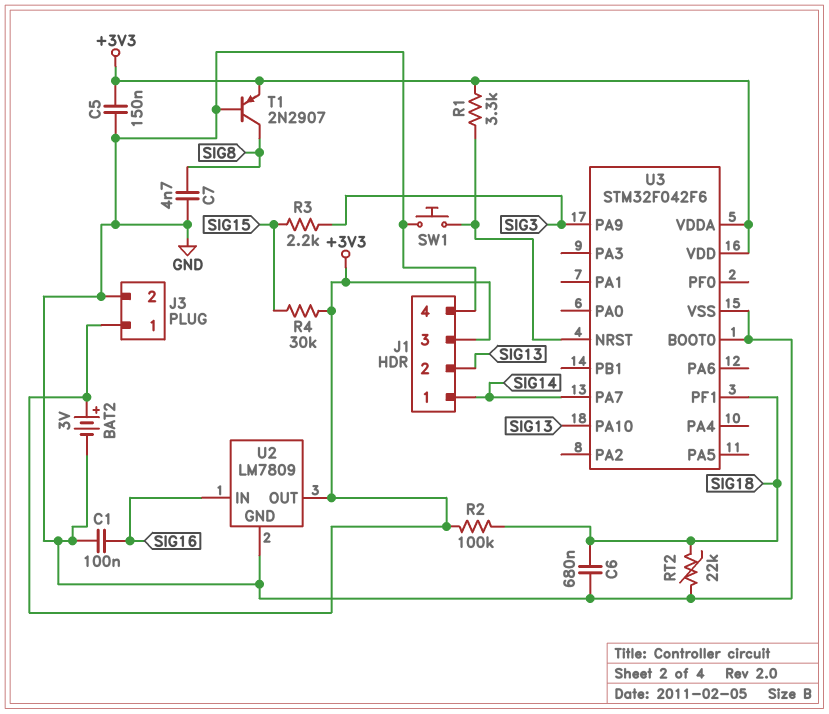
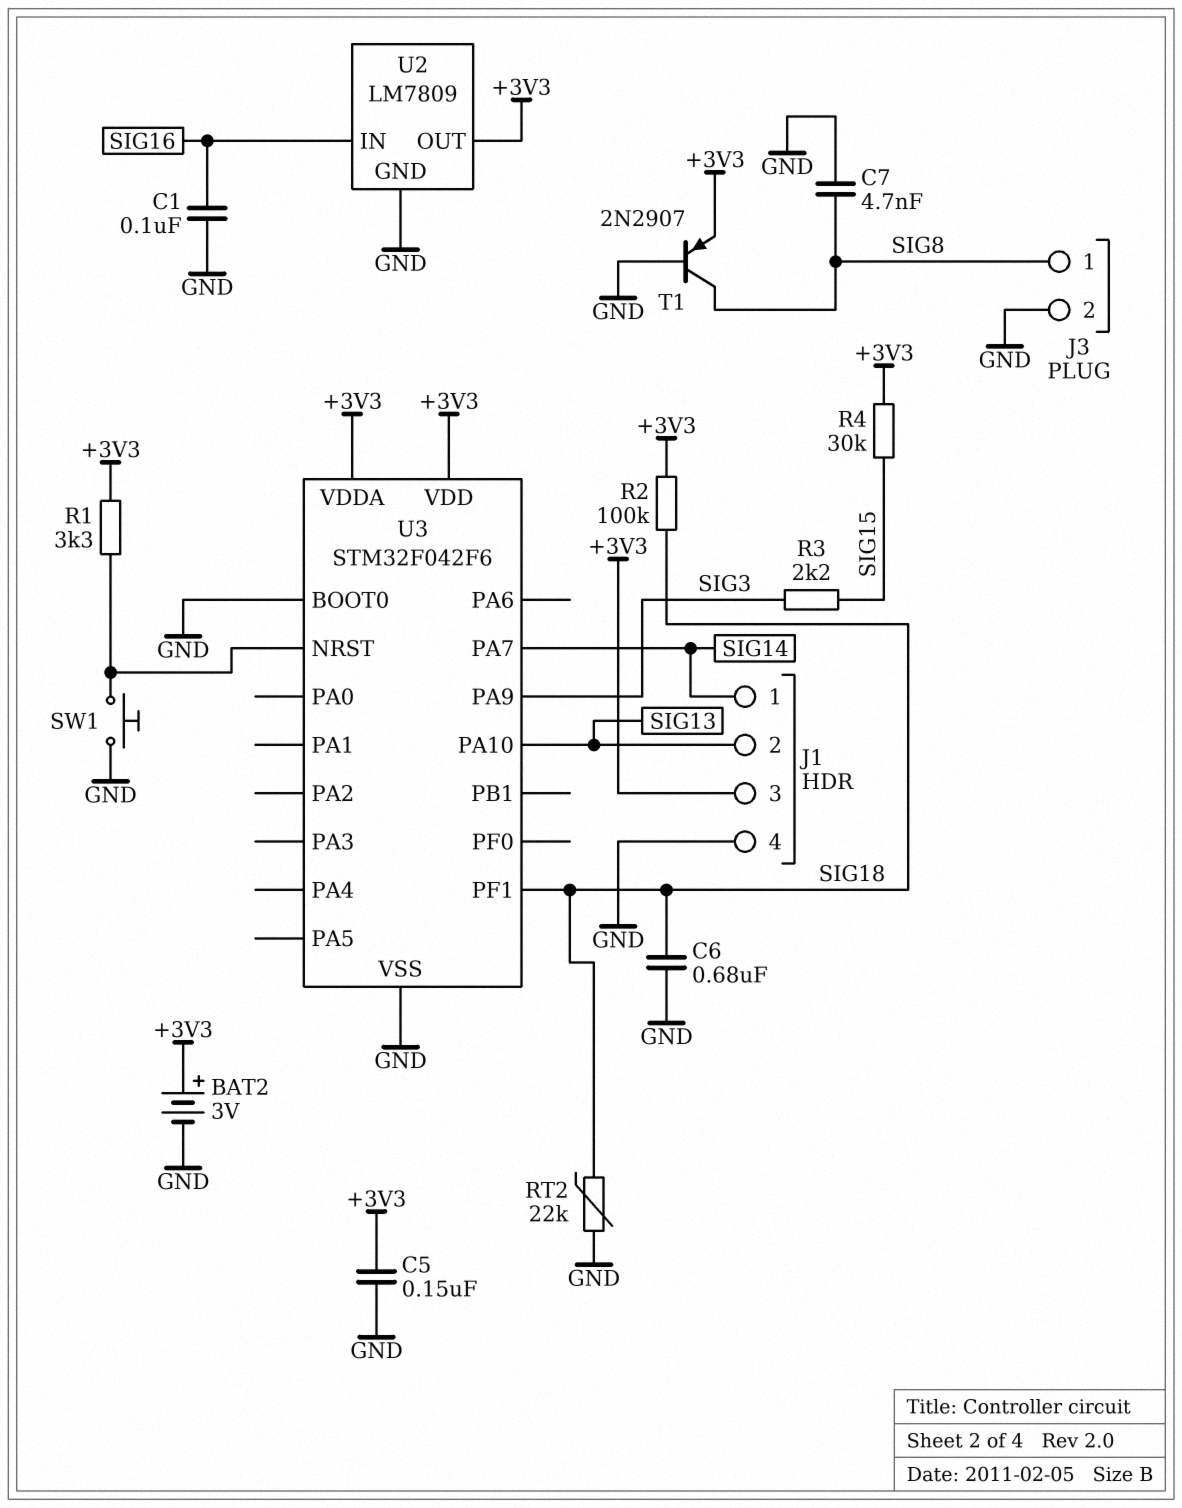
J3 pin 1: +3V3 -> SIG8

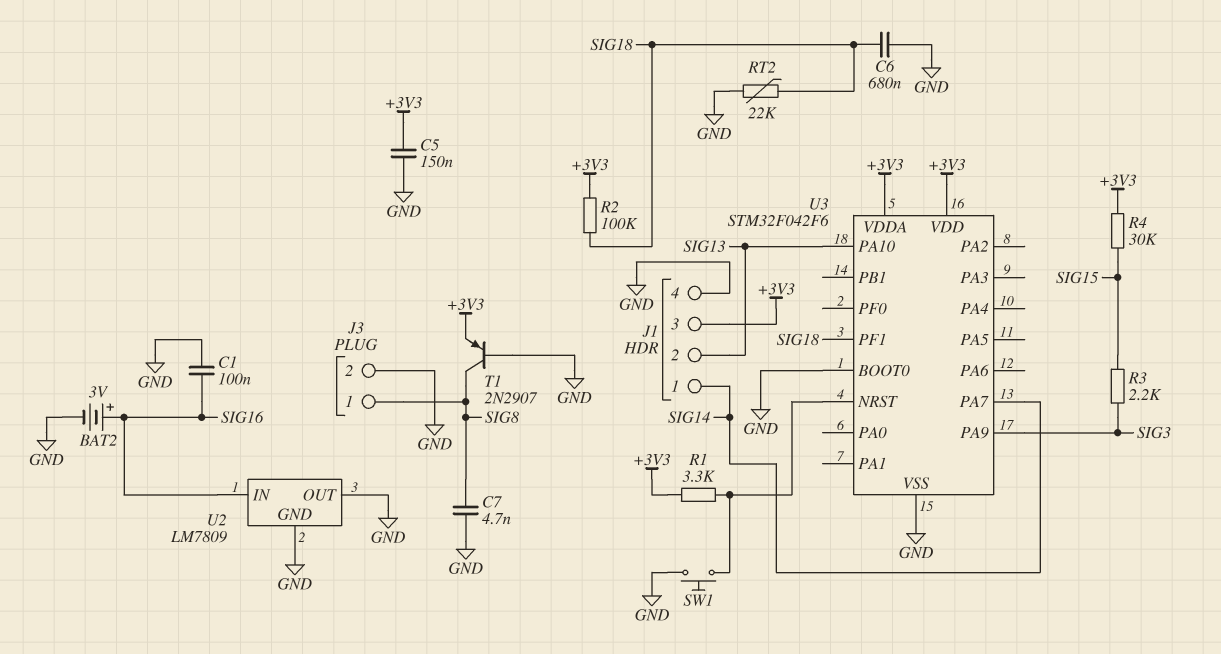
BAT2: 3V (plus +3V3, minus GND) -> 3V (plus SIG16, minus GND)
U2 pin OUT: +3V3 -> GND

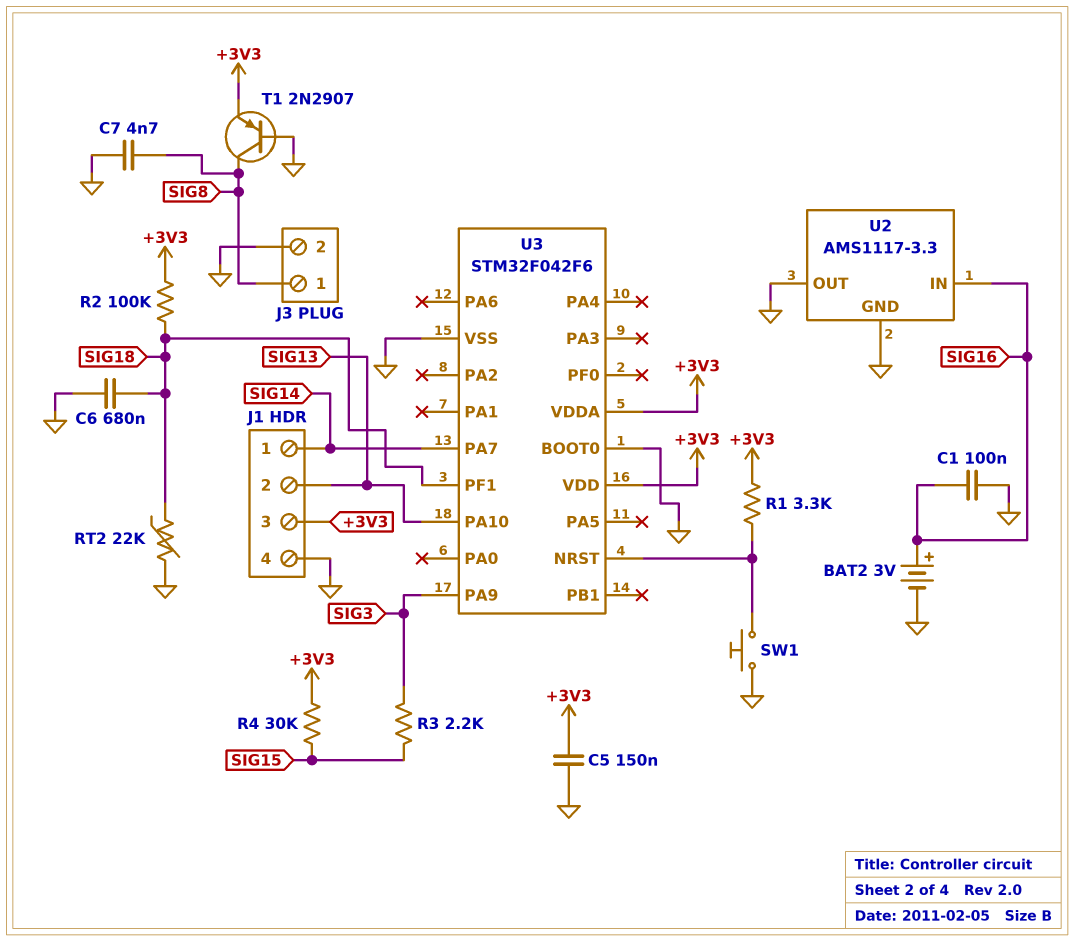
U2: LM7809 -> AMS1117-3.3

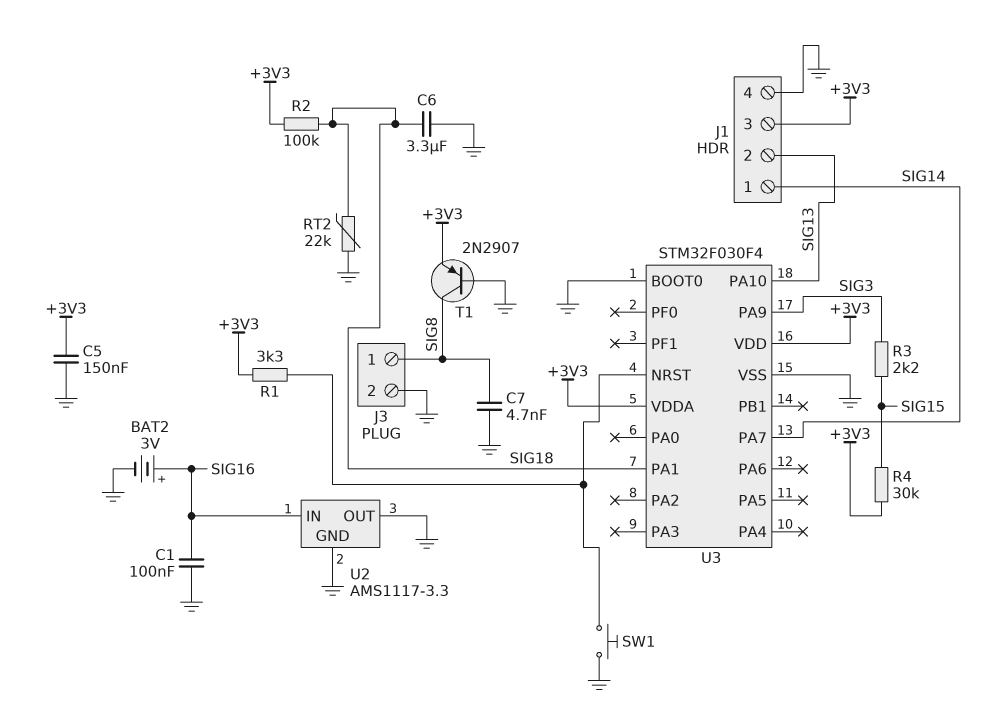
C6: 680nF (GND, SIG18) -> 3.3uF (GND, SIG18)
U3: STM32F042F6 -> STM32F030F4
U3 pin PA1: none -> SIG18
U3 pin PF1: SIG18 -> none

